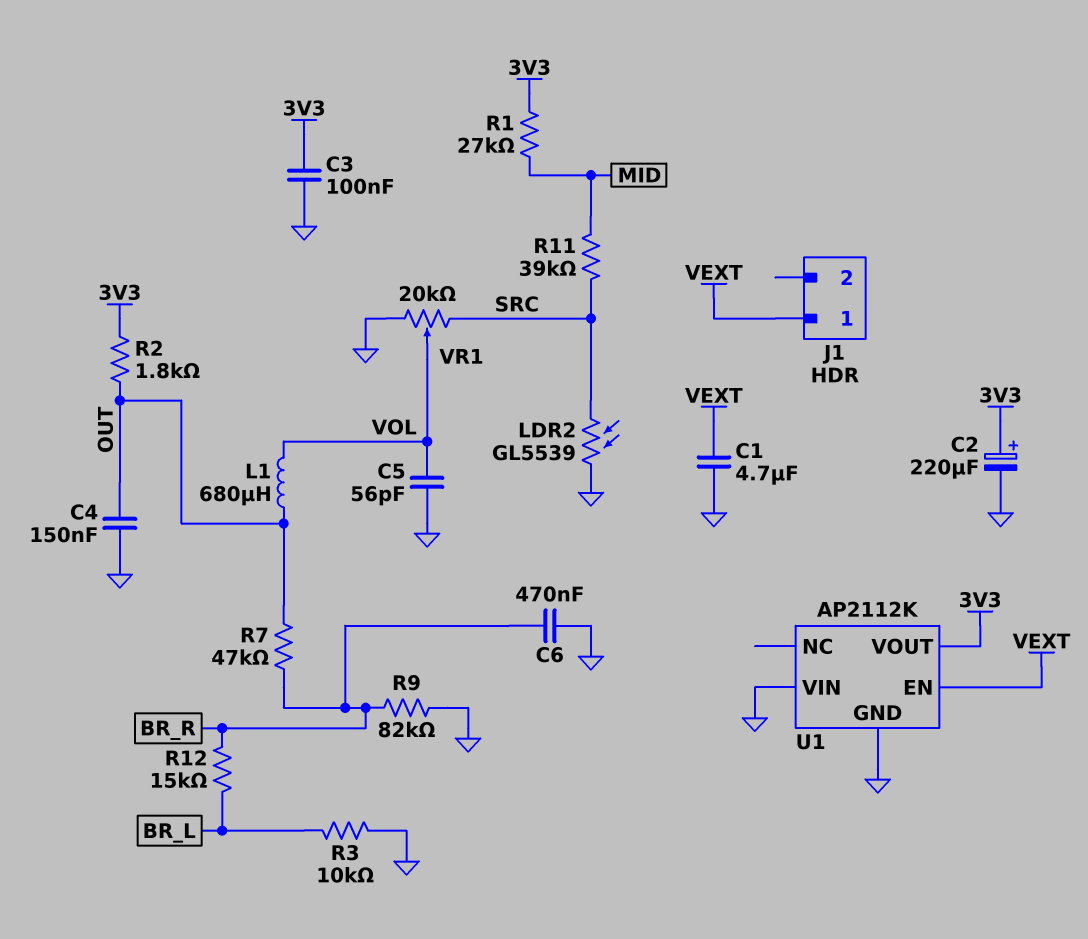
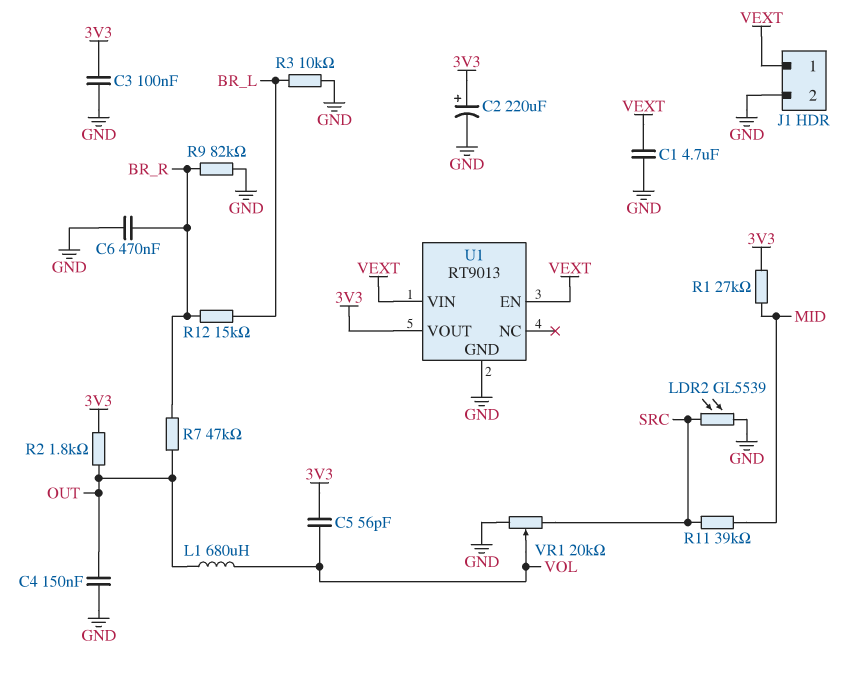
C5: 56pF (GND, VOL) -> 56pF (3V3, VOL)
J1 pin 2: none -> GND
U1: AP2112K -> RT9013
U1 pin VIN: GND -> VEXT

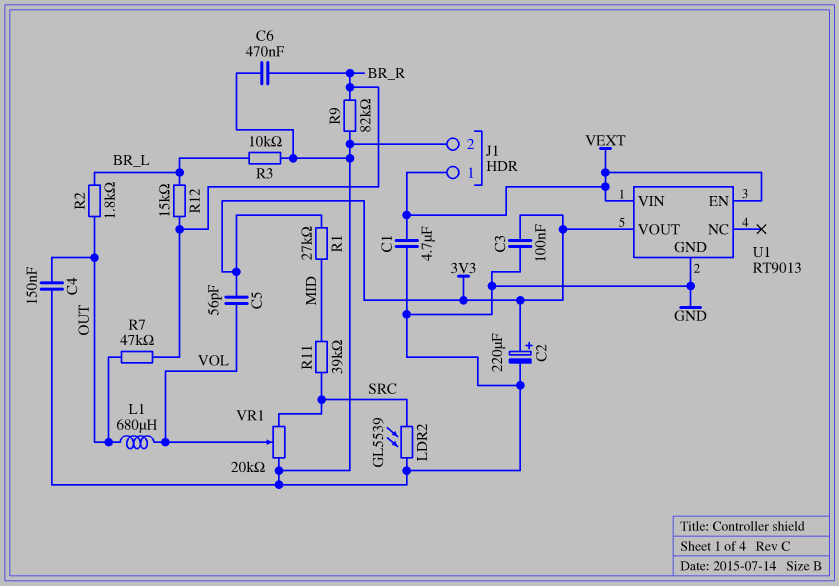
R2: 1.8k (3V3, OUT) -> 1.8k (BR_L, OUT)

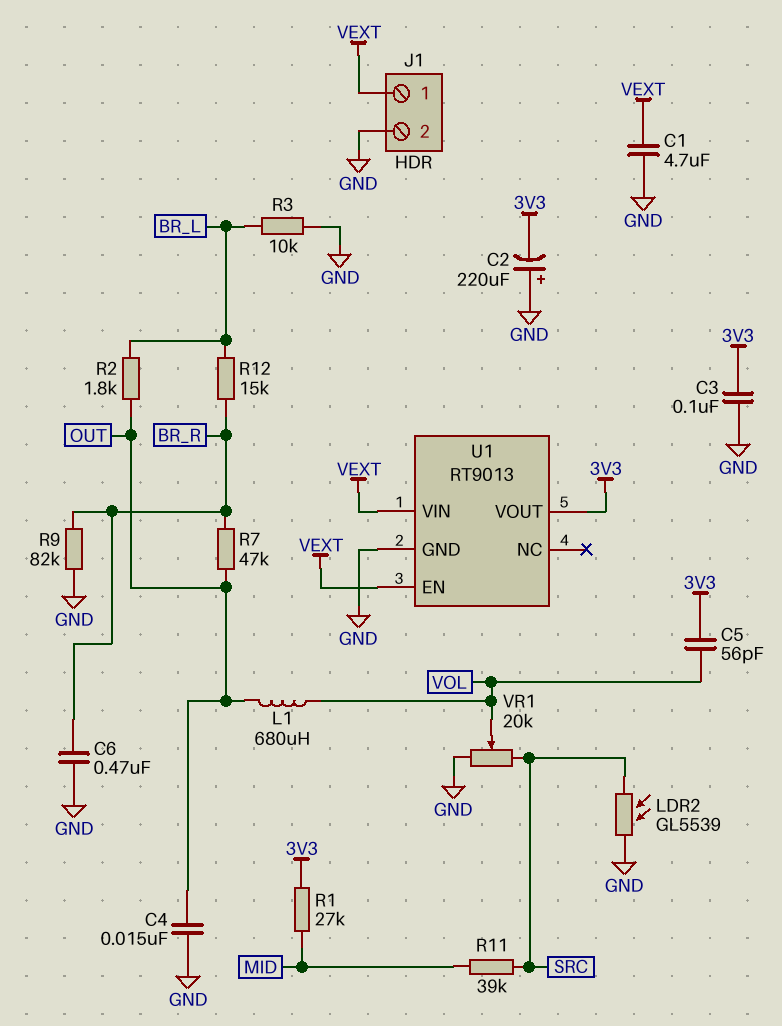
C2: 220uF (plus 3V3, minus GND) -> 220uF (plus GND, minus 3V3)
C4: 150nF (GND, OUT) -> 15nF (GND, OUT)

